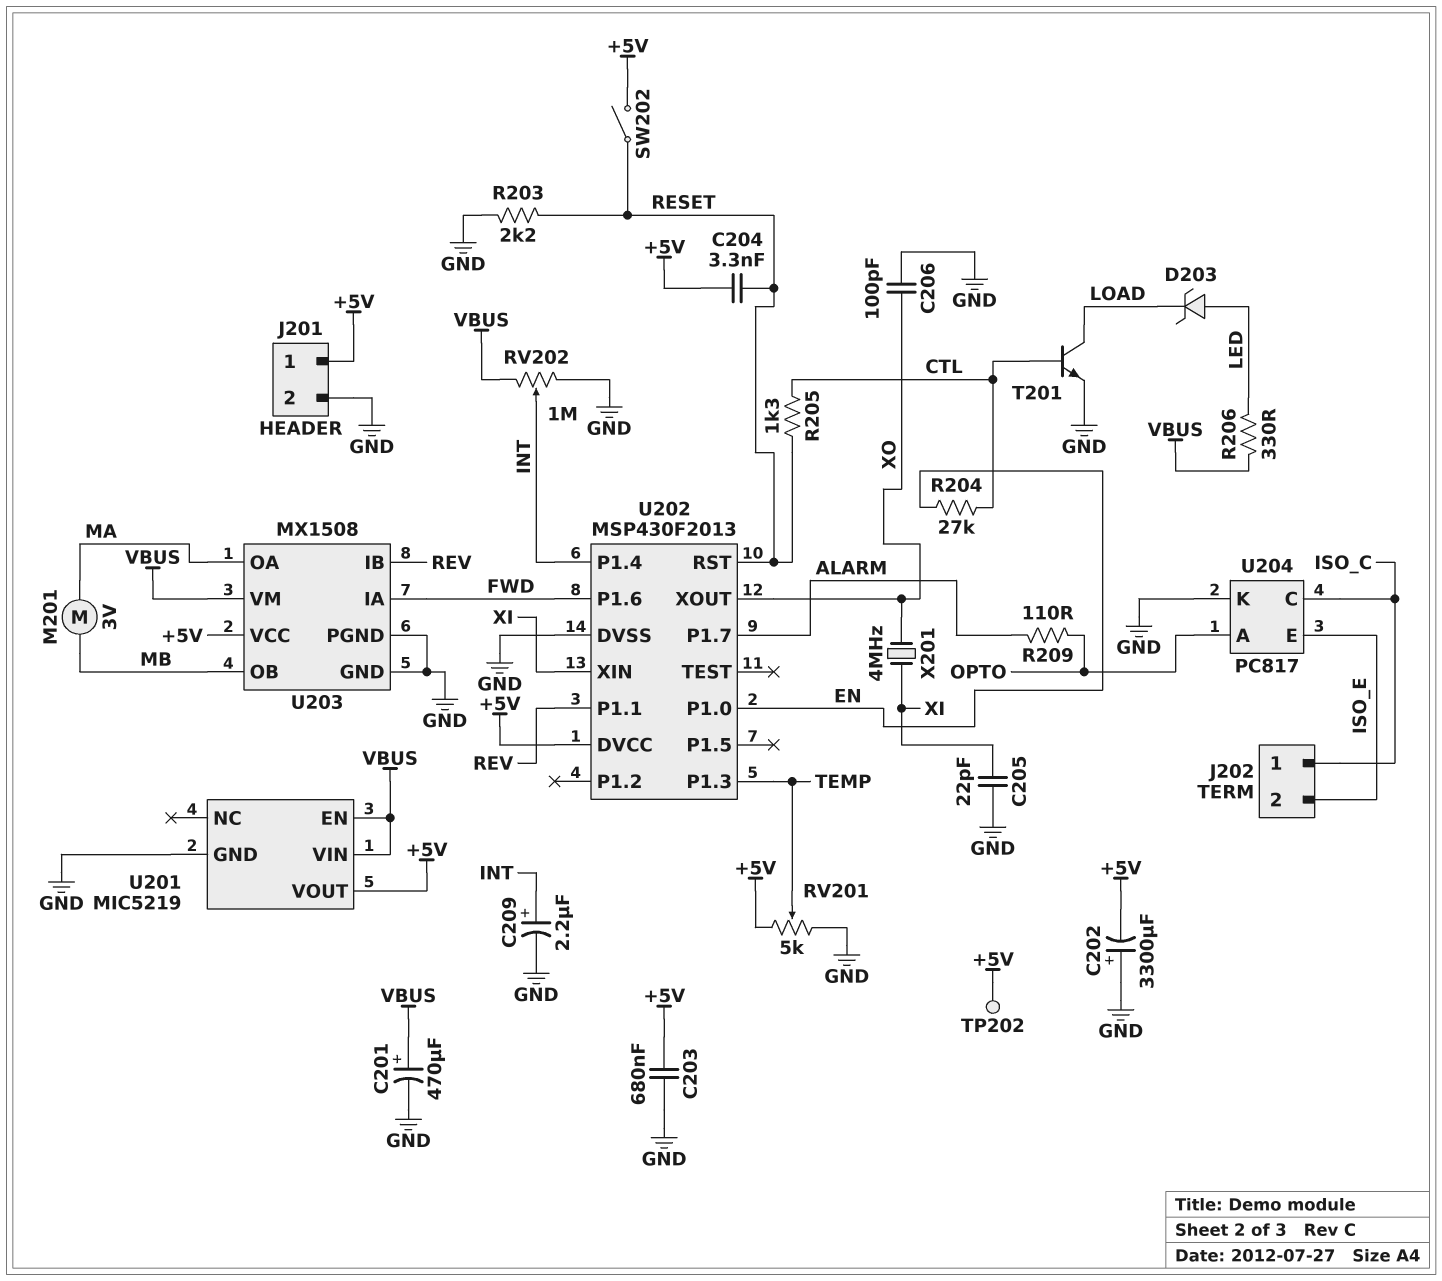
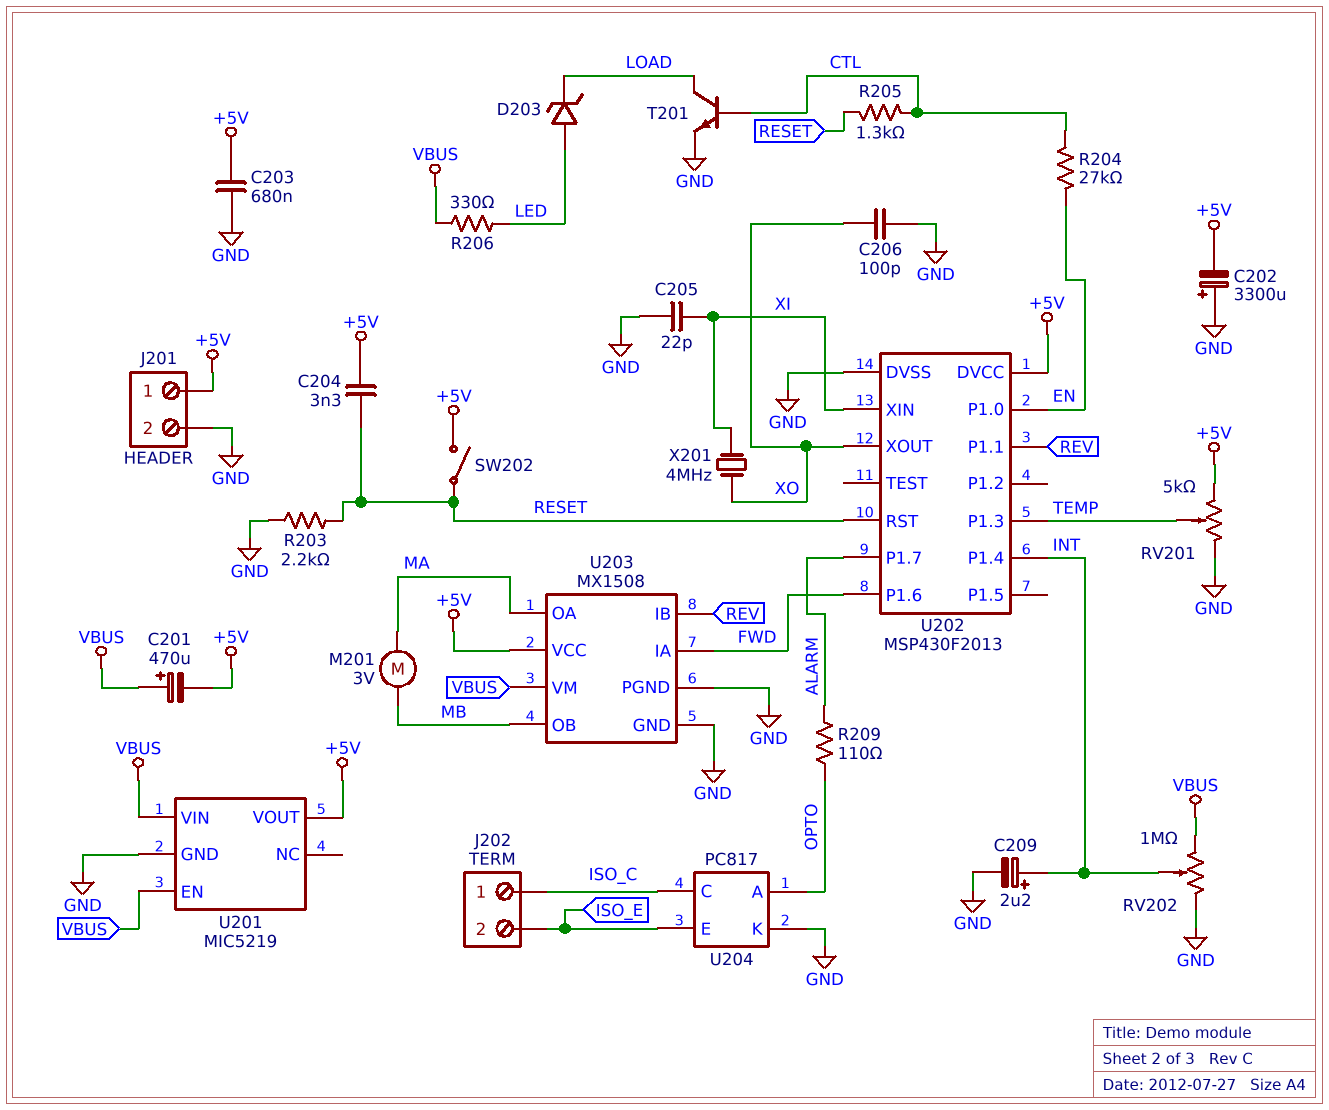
C201: 470uF (plus VBUS, minus GND) -> 470uF (plus VBUS, minus +5V)
TP202: test point (+5V) -> none

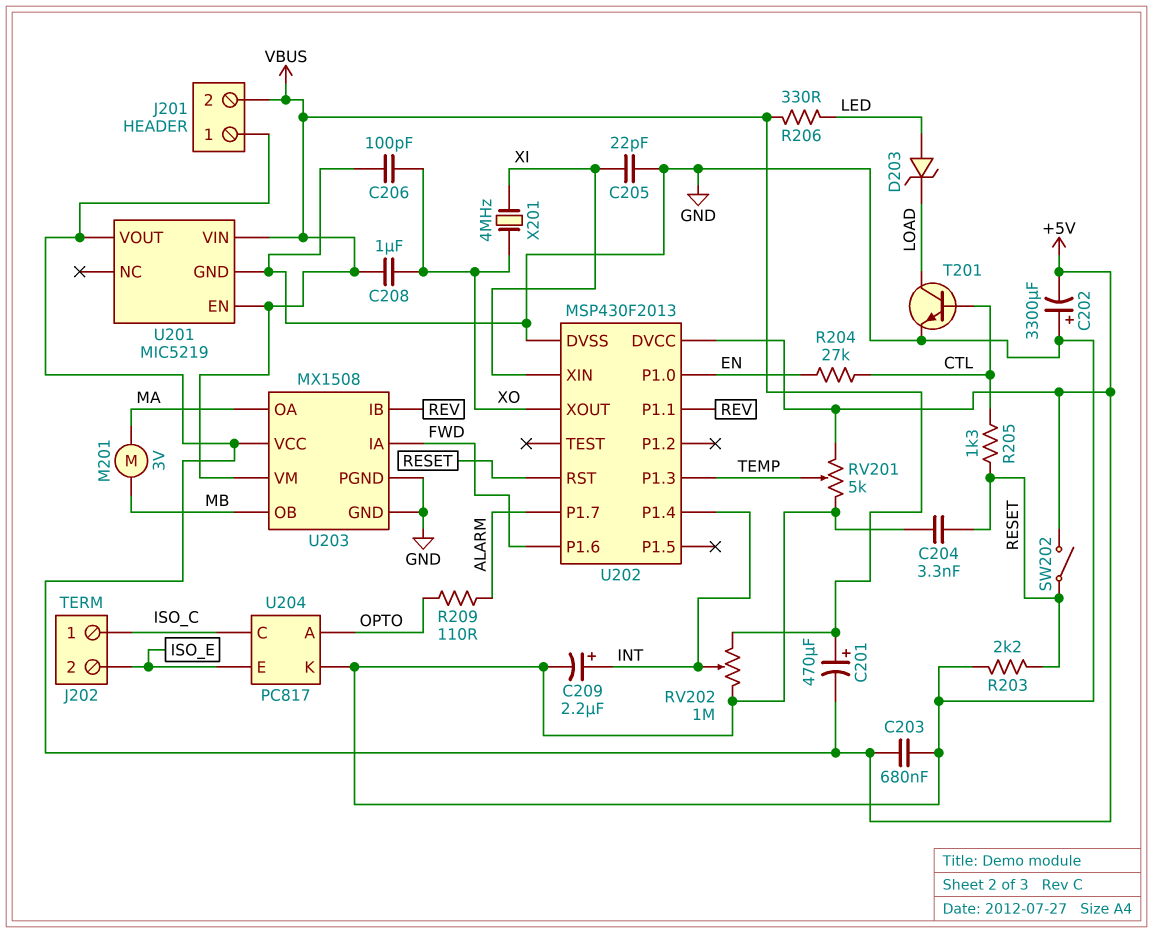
C204: 3.3nF (+5V, RESET) -> 3.3nF (GND, RESET)
C208: none -> 1uF (VBUS, XO)
J201 pin 2: GND -> VBUS

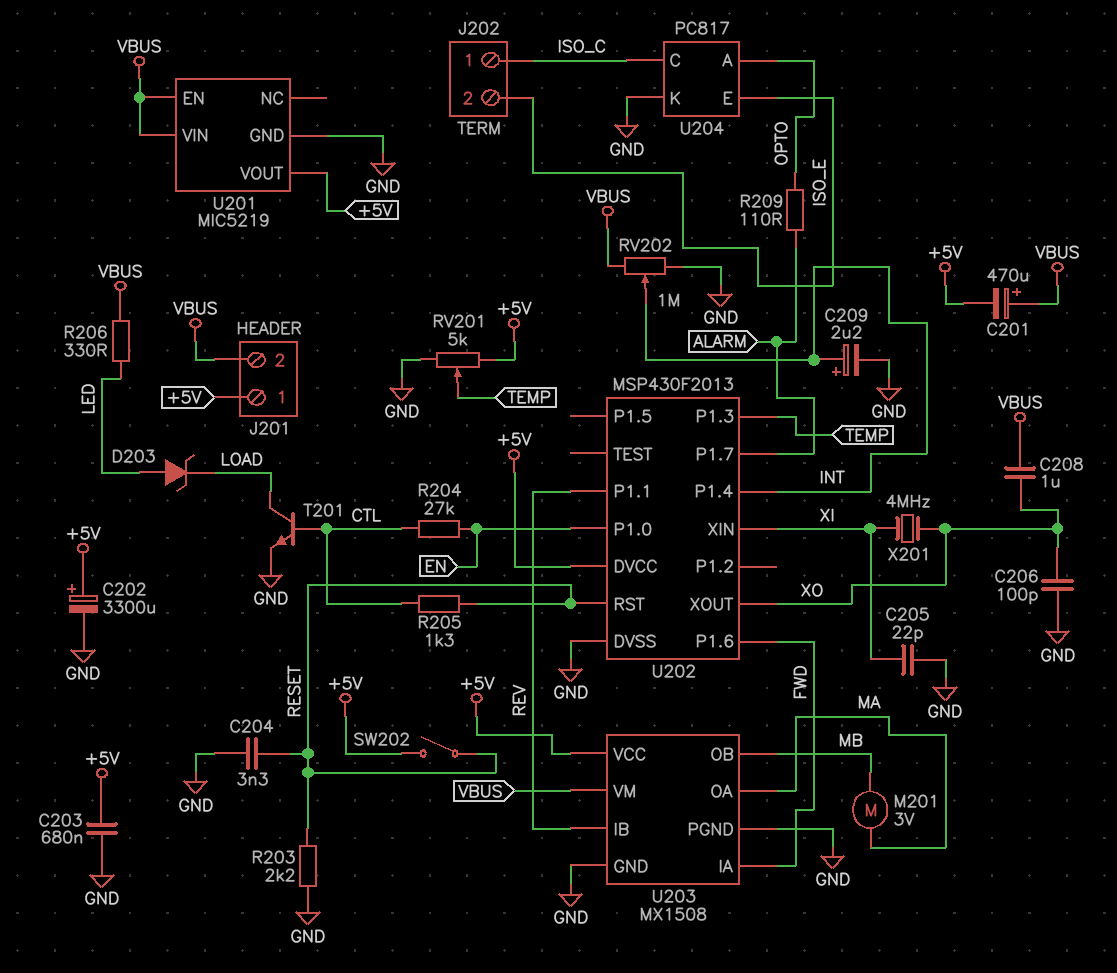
C202: 3300uF (plus GND, minus +5V) -> 3300uF (plus +5V, minus GND)

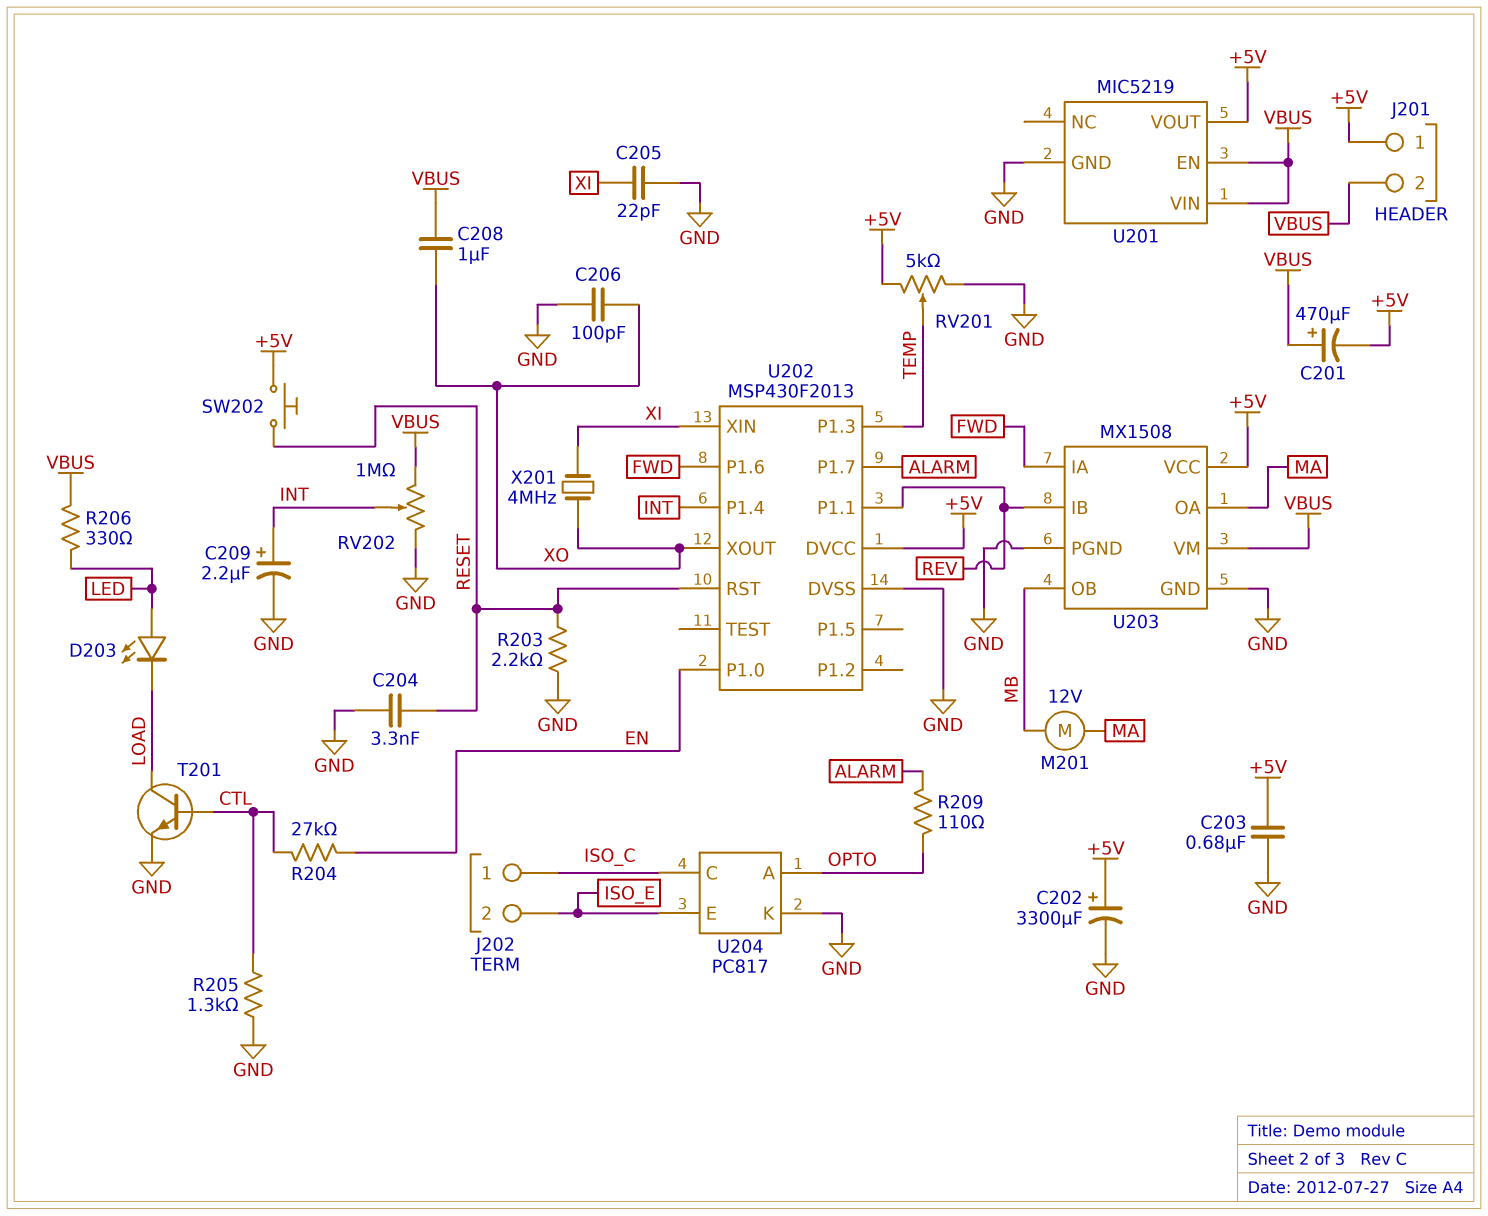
D203: zener (A LED, K LOAD) -> LED (A LED, K LOAD)
M201: motor 3V (MA, MB) -> motor 12V (MA, MB)
R205: 1.3k (CTL, RESET) -> 1.3k (CTL, GND)
SW202: switch (+5V, RESET) -> button (+5V, RESET)

